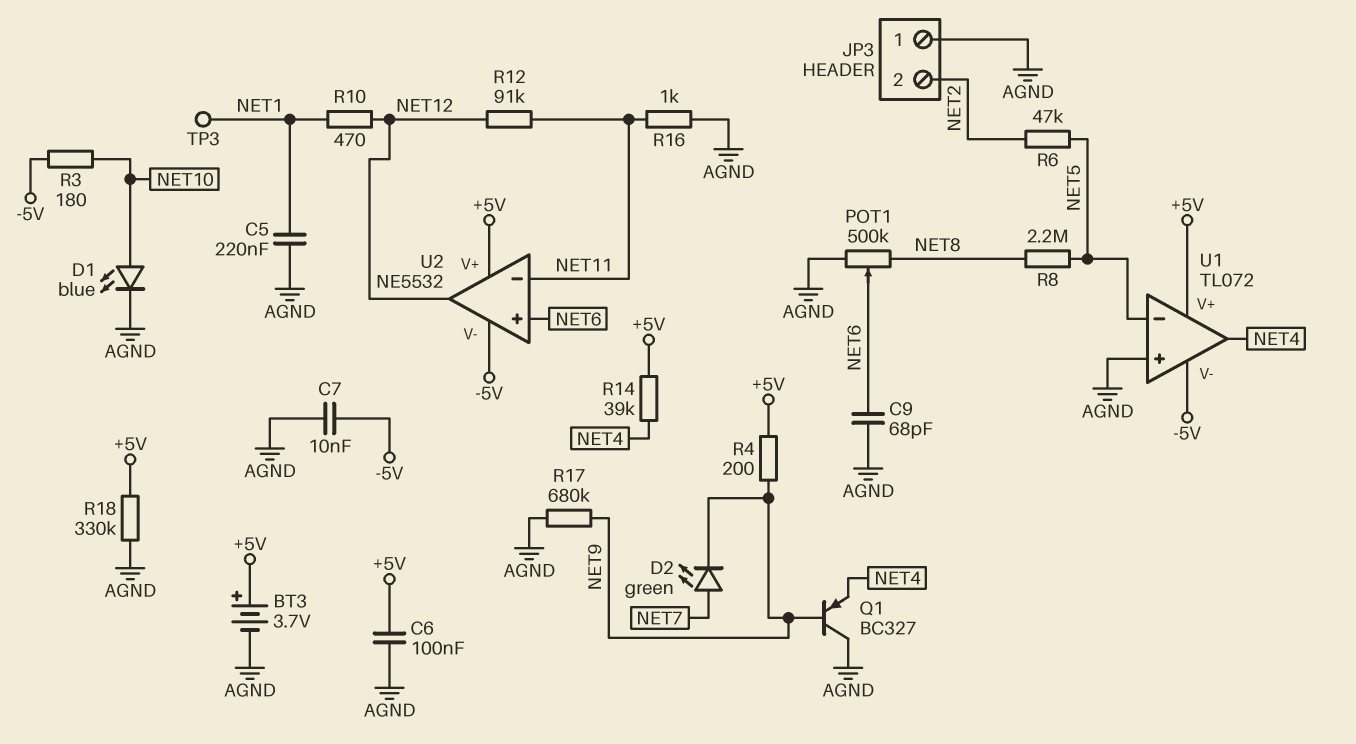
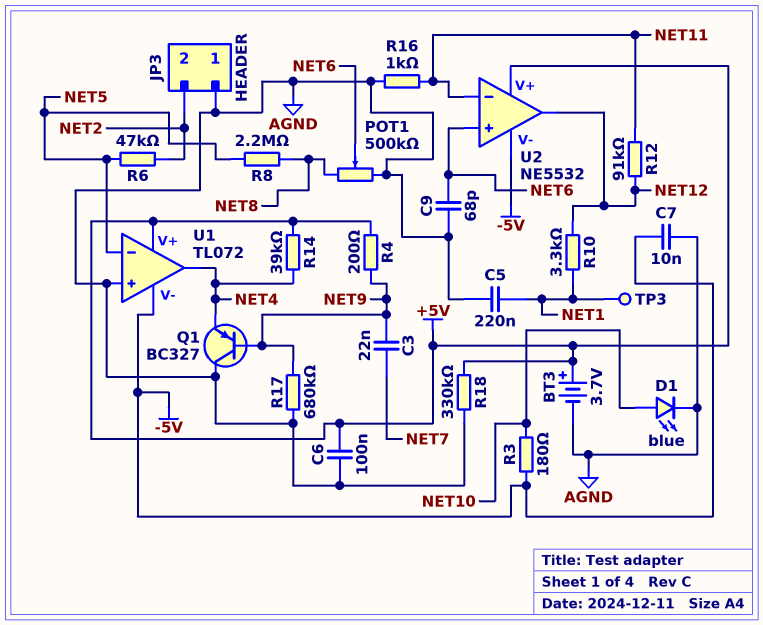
C3: none -> 22nF (NET7, NET9)
D2: LED green (A NET7, K NET9) -> none
R10: 470 (NET1, NET12) -> 3.3k (NET1, NET12)

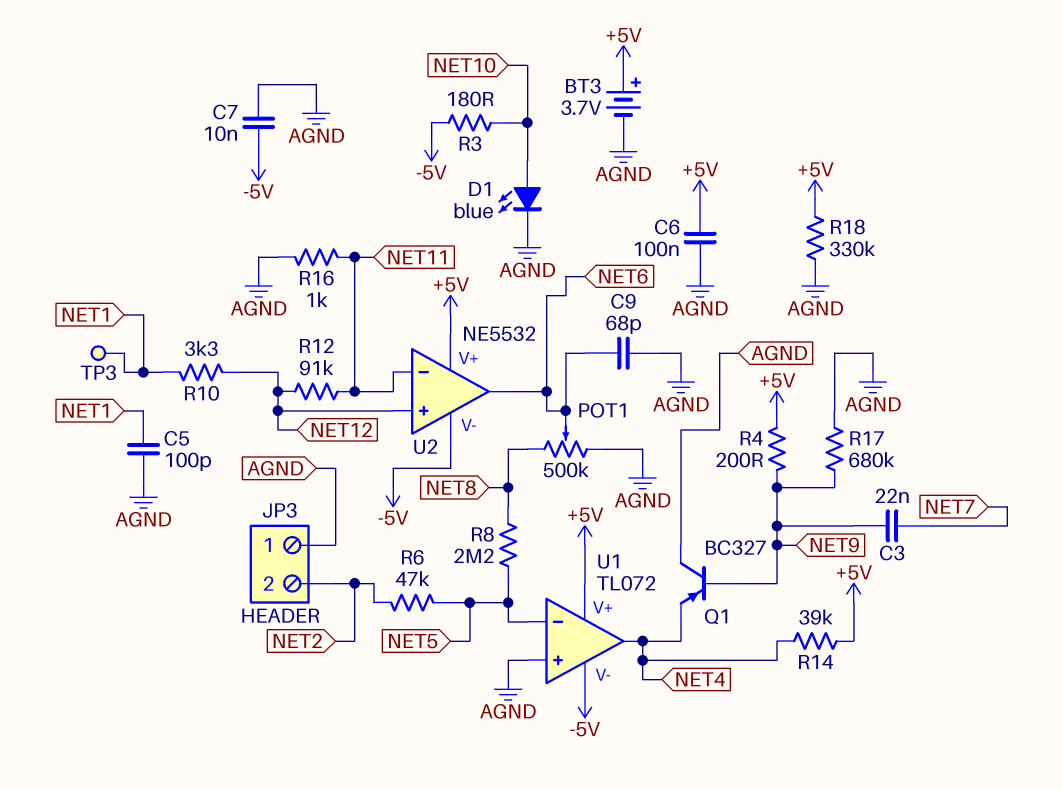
C5: 220nF (AGND, NET1) -> 100pF (AGND, NET1)
U2 pin in+: NET6 -> NET12
U2 pin out: NET12 -> NET6

